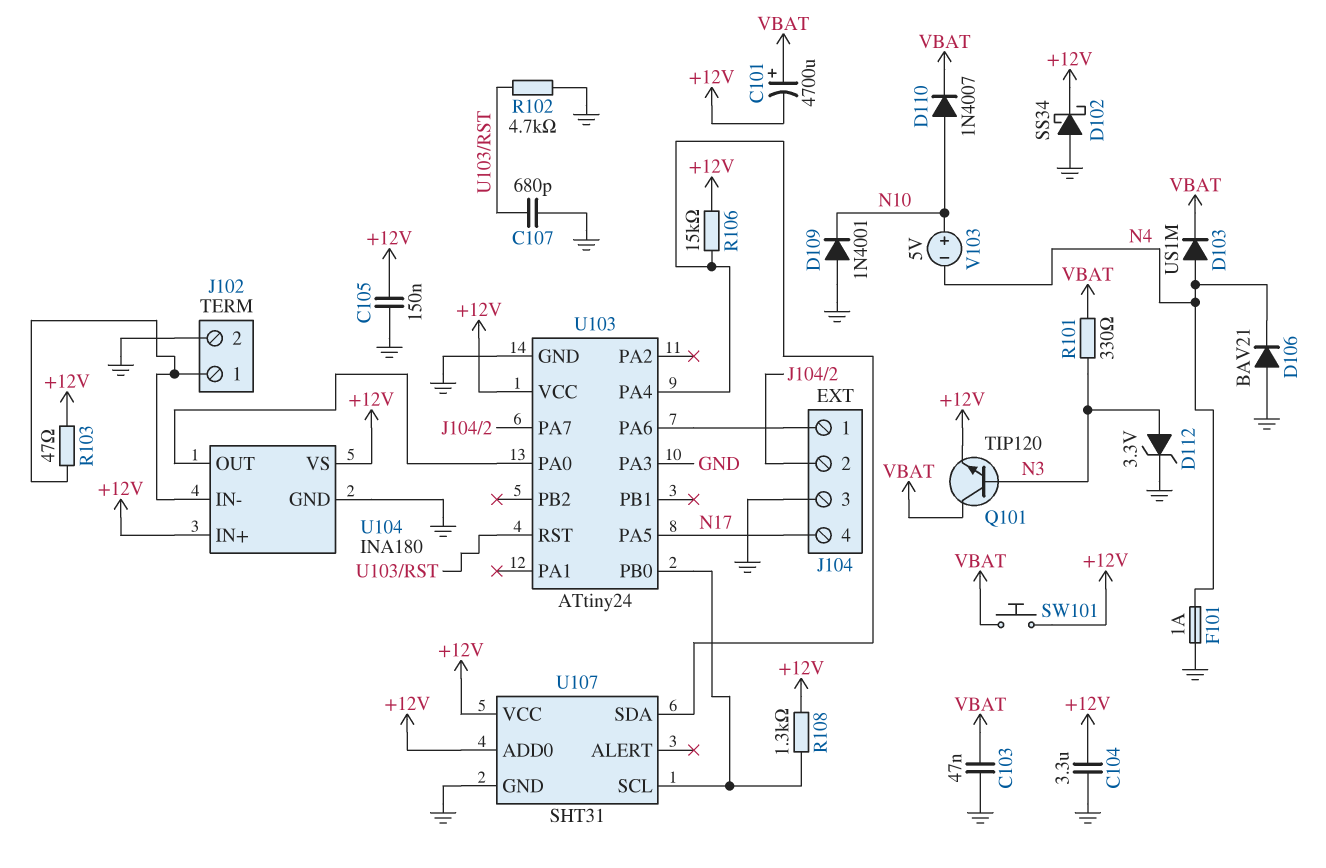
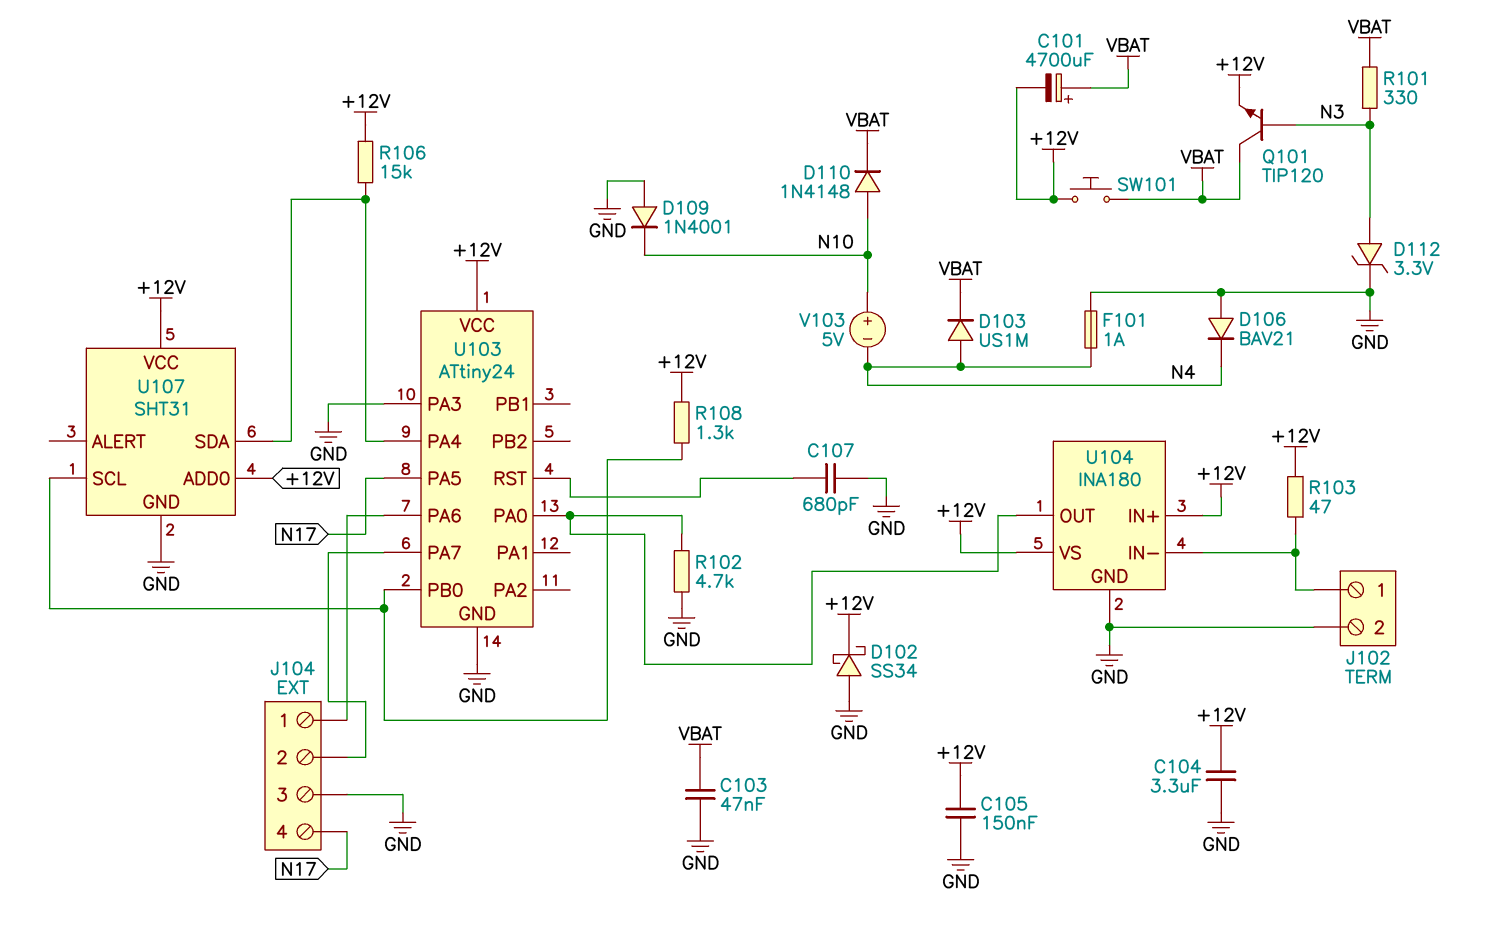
D110: diode 1N4007 (A N10, K VBAT) -> diode 1N4148 (A N10, K VBAT)
R102: 4.7k (GND, U103/RST) -> 4.7k (GND, U103/PA0)

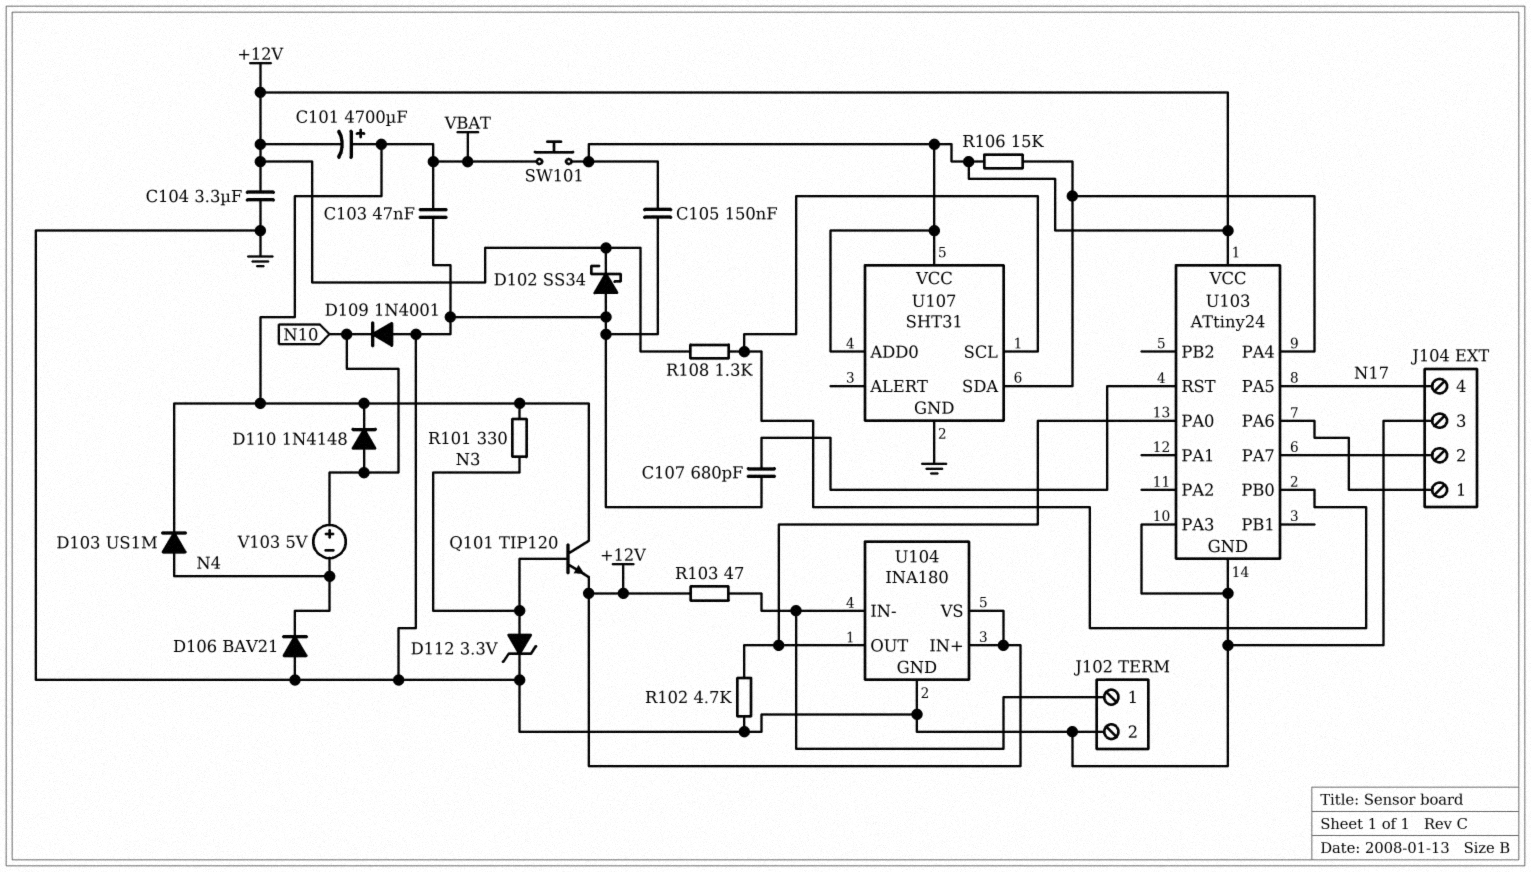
F101: 1A (GND, N4) -> none

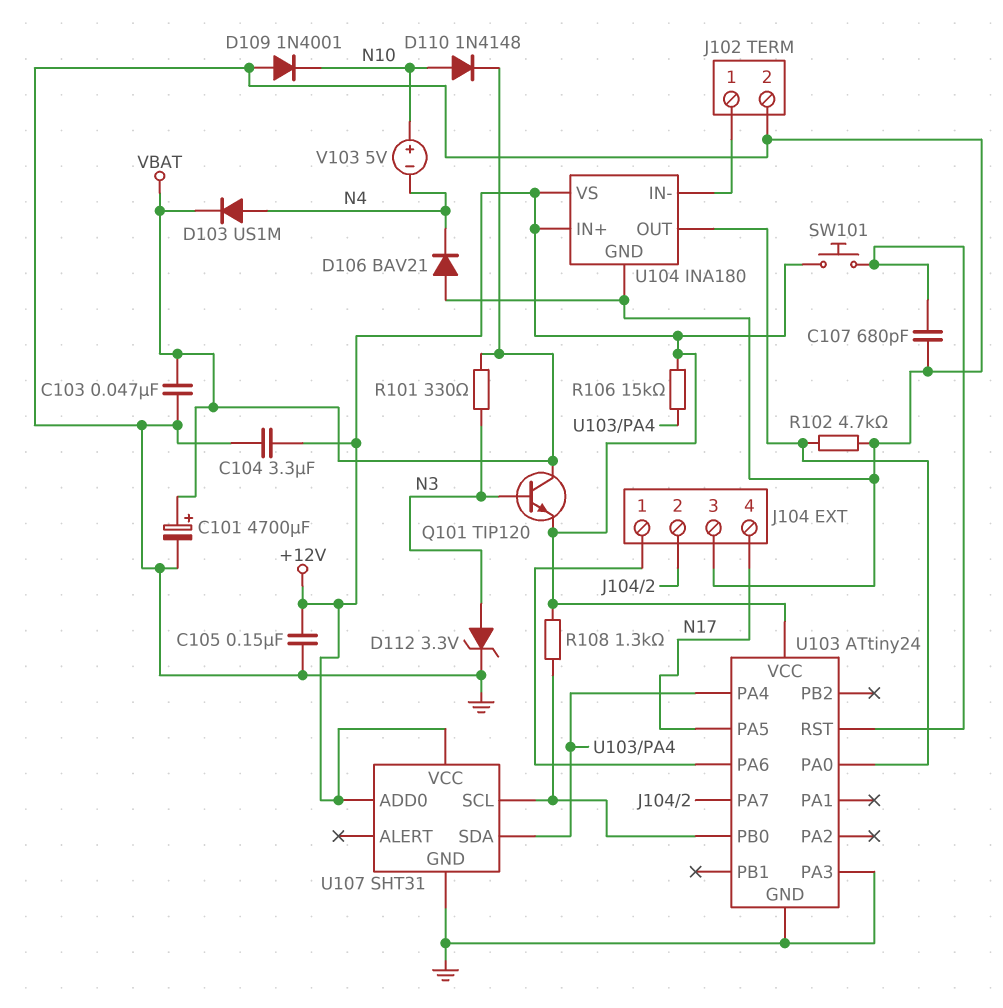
C101: 4700uF (plus VBAT, minus +12V) -> 4700uF (plus VBAT, minus GND)
D102: schottky SS34 (A GND, K +12V) -> none
R103: 47 (+12V, J102/1) -> none
SW101: button (+12V, VBAT) -> button (+12V, U103/RST)

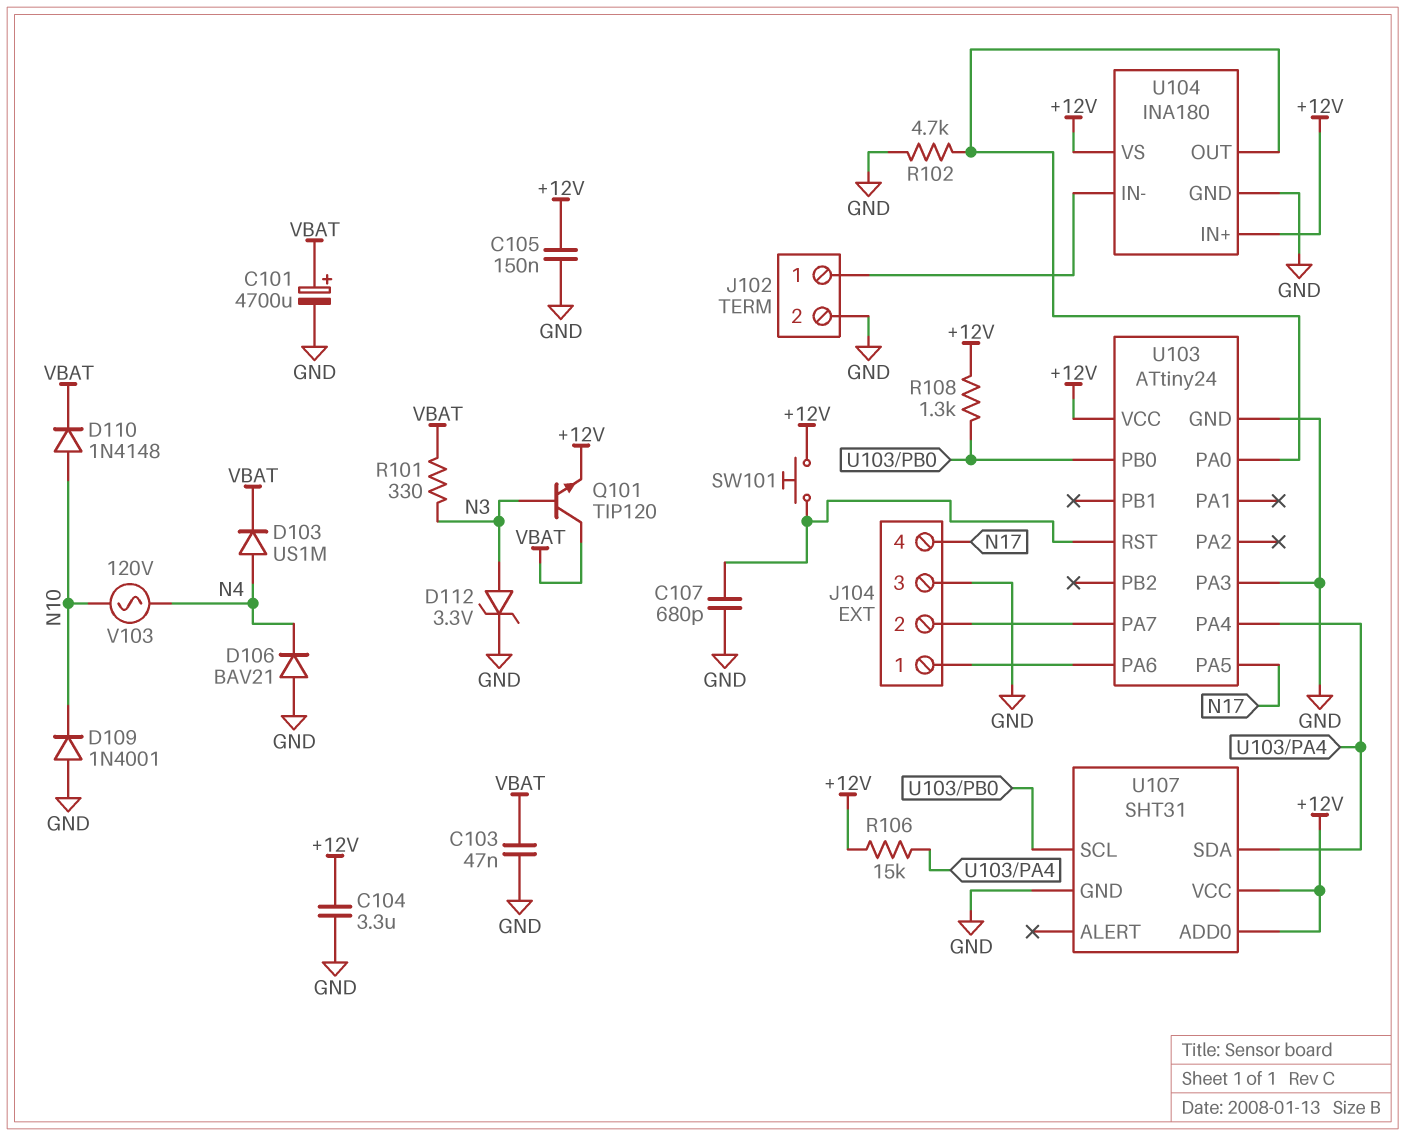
V103: 5V (plus N10, minus N4) -> AC 120V (N4, N10)

